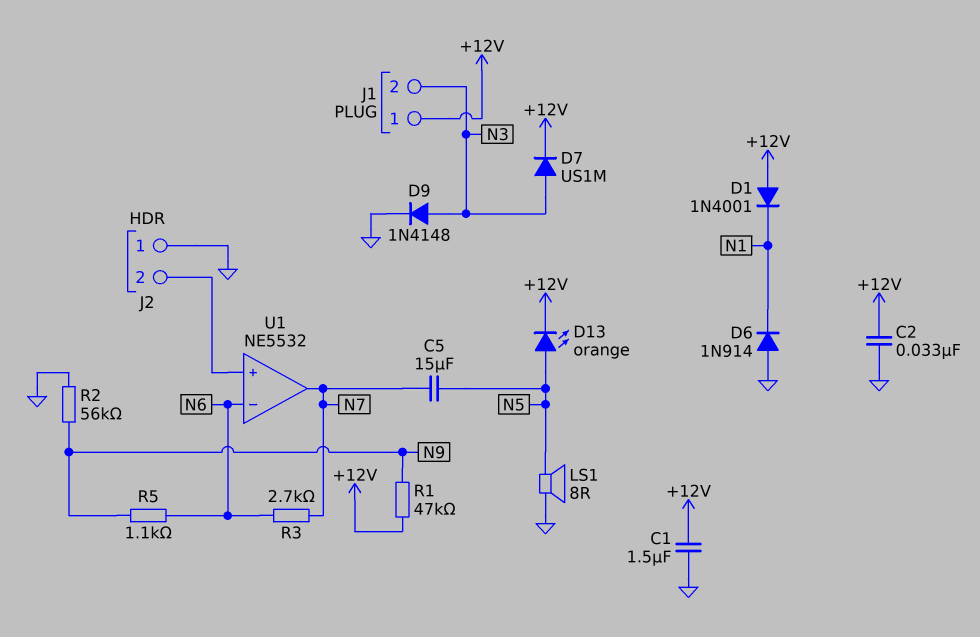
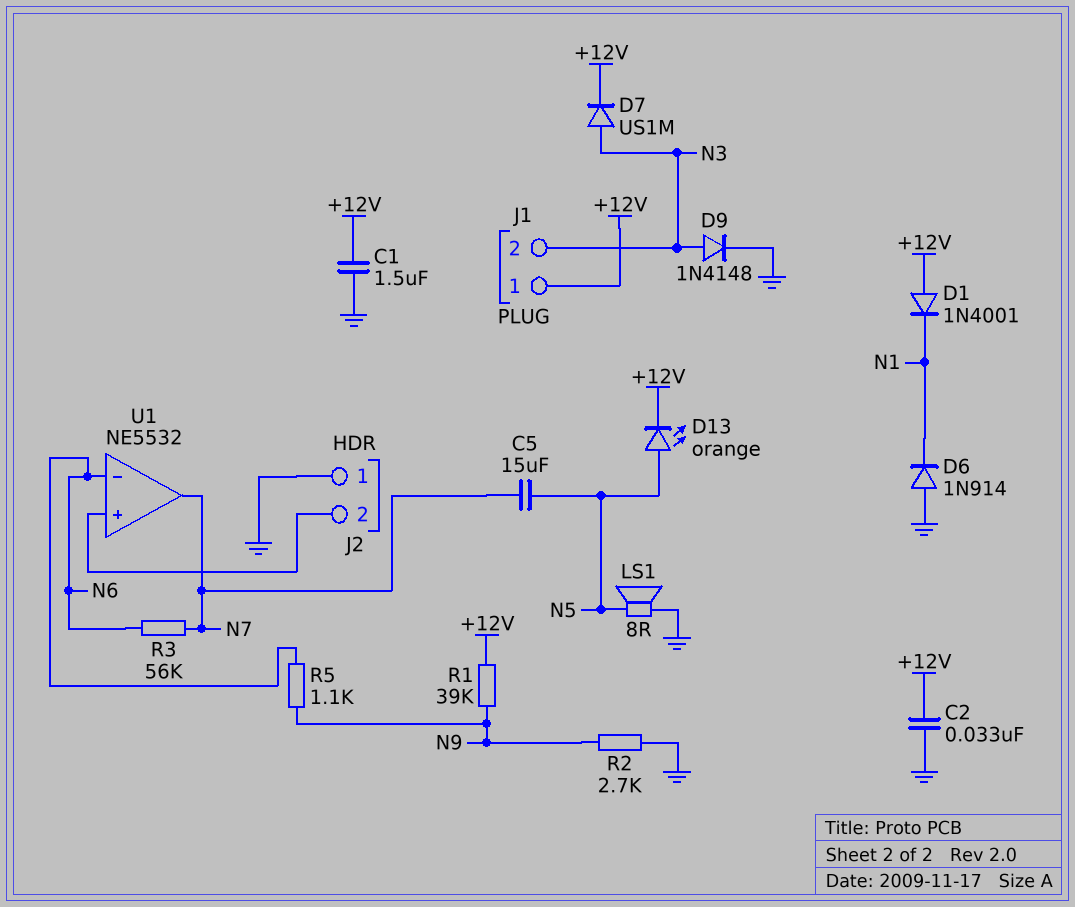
R1: 47k (+12V, N9) -> 39k (+12V, N9)
R2: 56k (GND, N9) -> 2.7k (GND, N9)
R3: 2.7k (N6, N7) -> 56k (N6, N7)

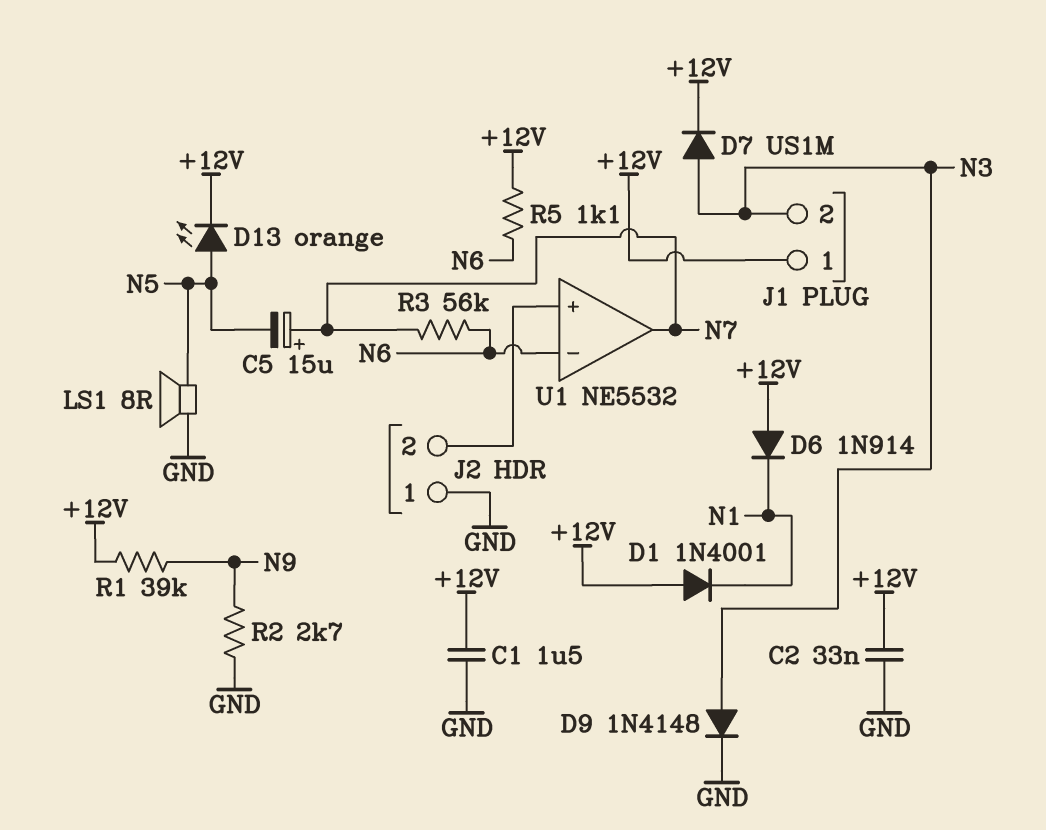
C5: 15uF (N5, N7) -> 15uF (plus N7, minus N5)
D6: diode 1N914 (A GND, K N1) -> diode 1N914 (A +12V, K N1)
R5: 1.1k (N6, N9) -> 1.1k (+12V, N6)

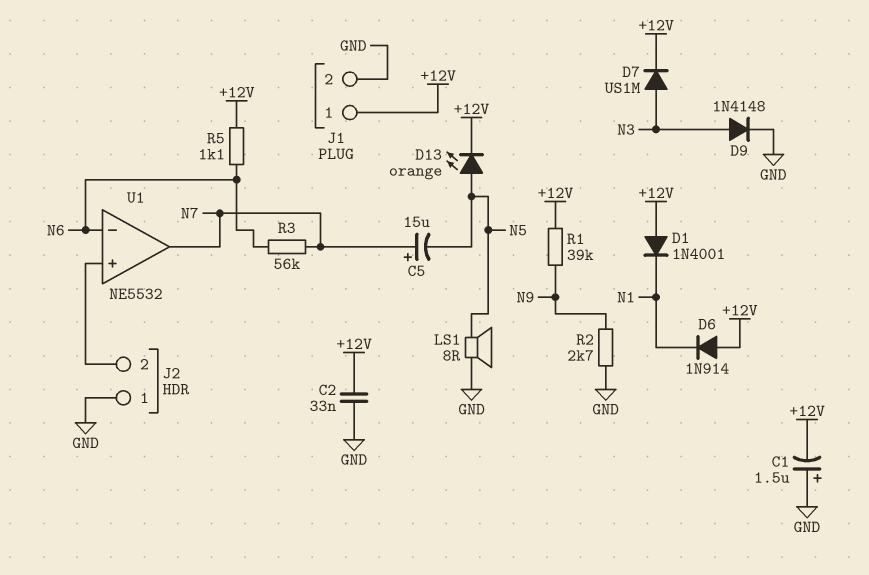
C1: 1.5uF (+12V, GND) -> 1.5uF (plus GND, minus +12V)
J1 pin 2: N3 -> GND

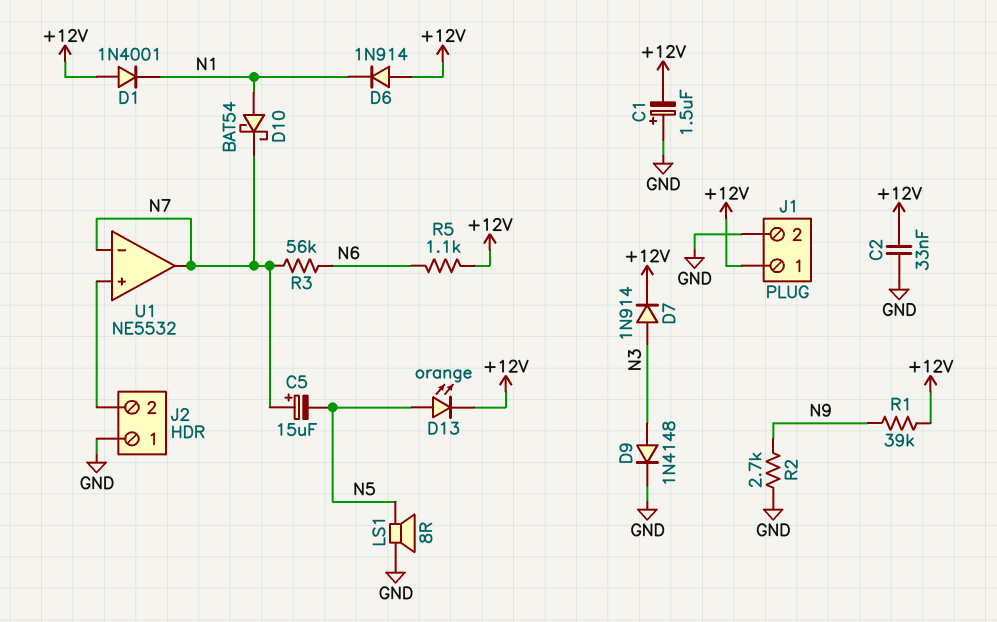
D7: diode US1M (A N3, K +12V) -> diode 1N914 (A N3, K +12V)
D10: none -> schottky BAT54 (A N1, K N7)
U1 pin in-: N6 -> N7

